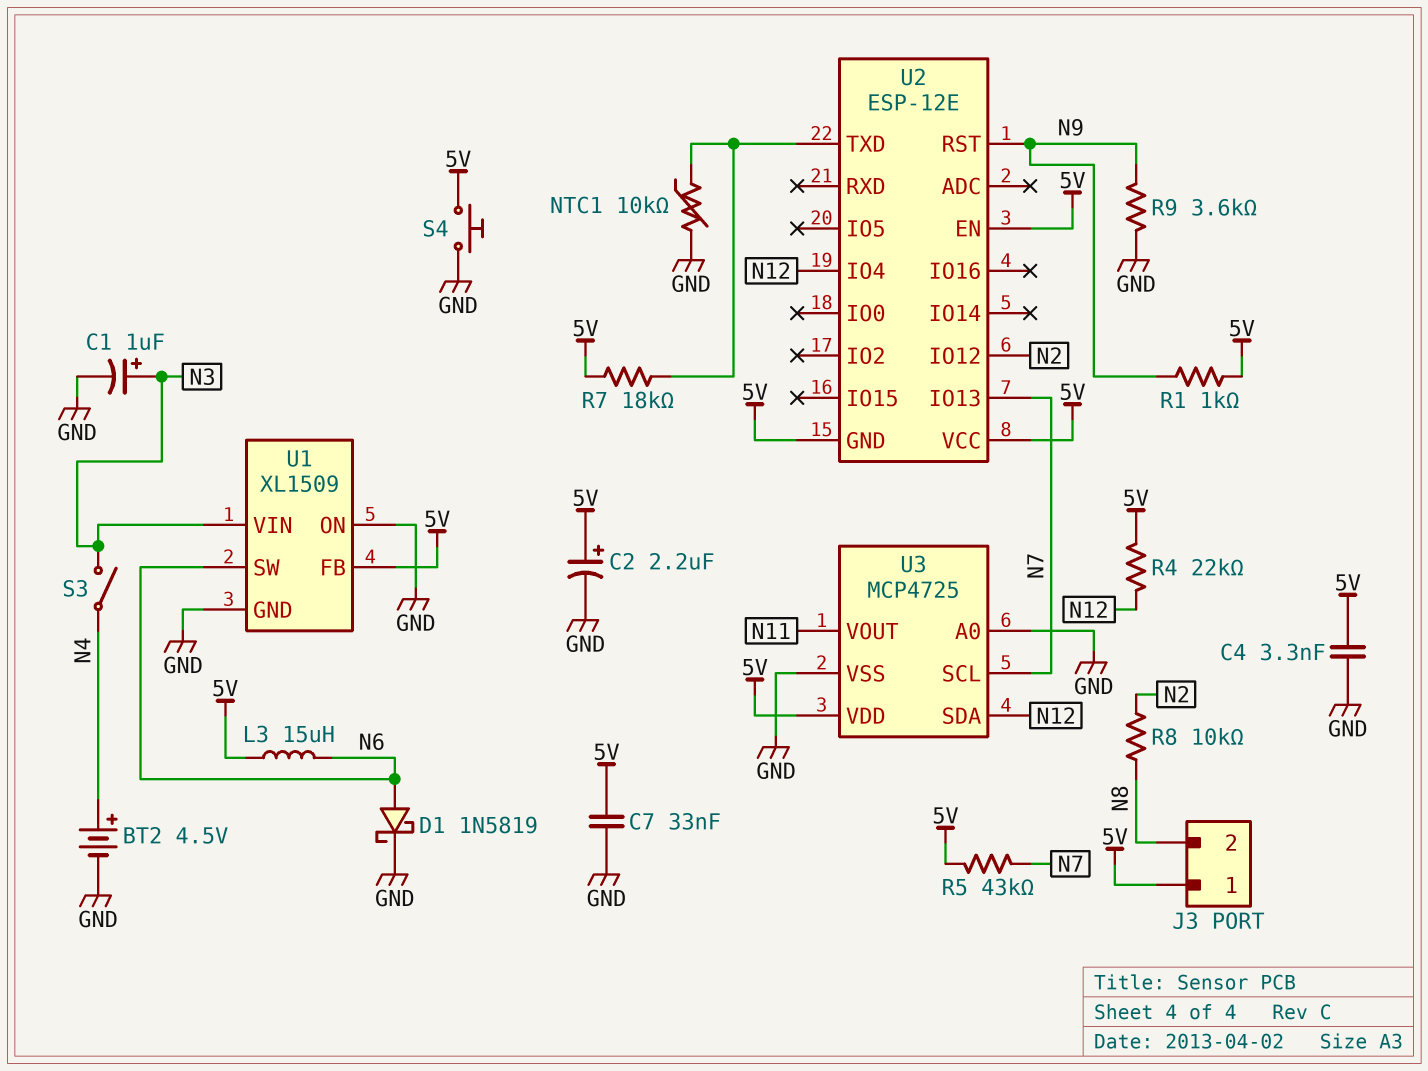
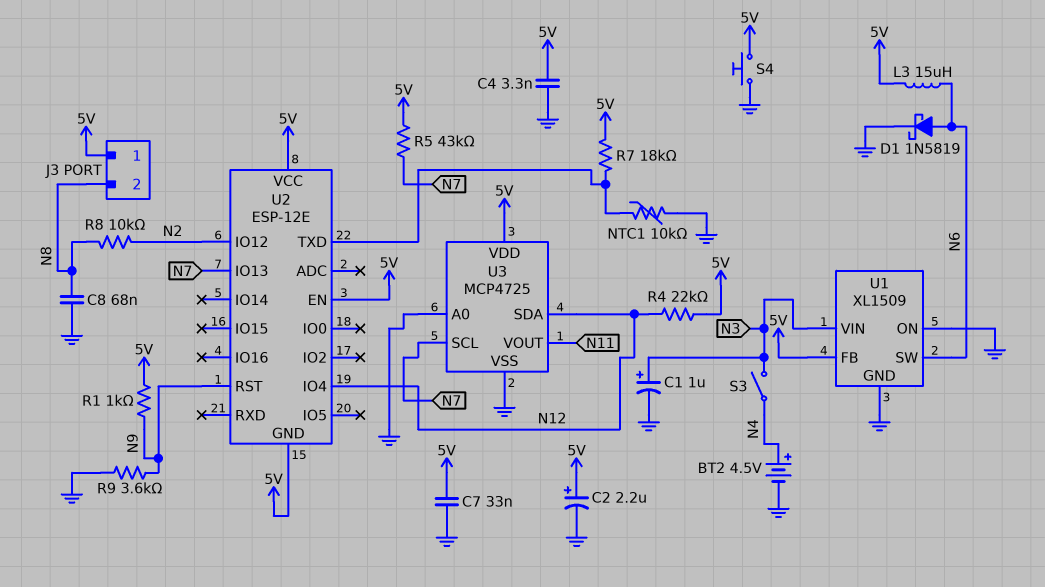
C8: none -> 68nF (GND, N8)

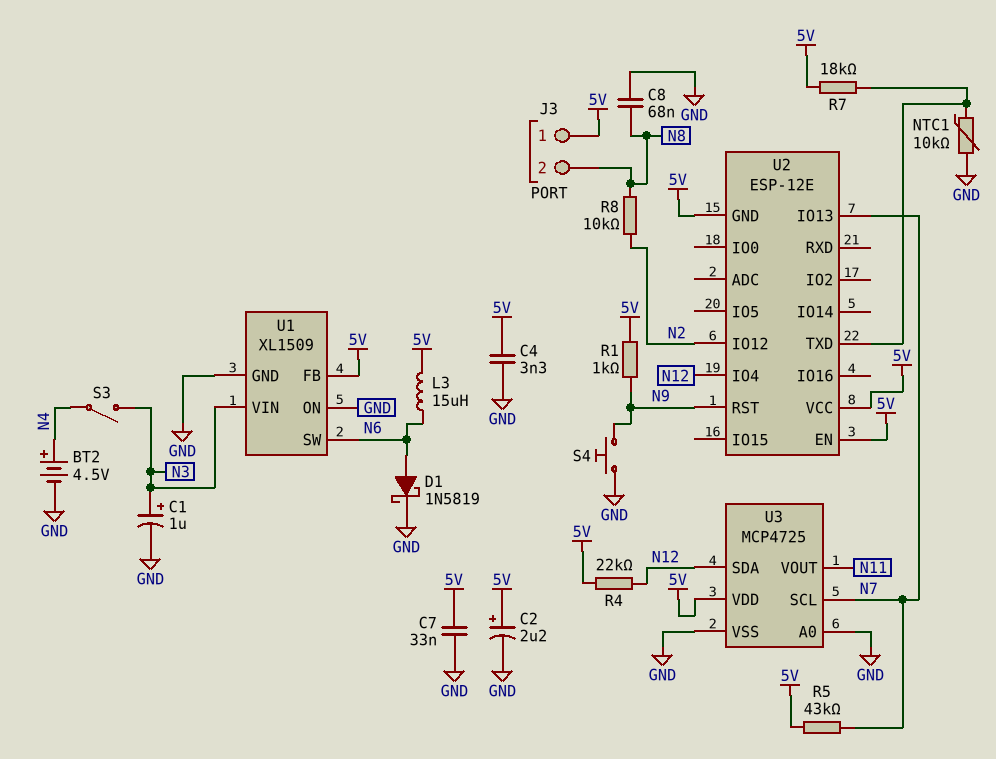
R9: 3.6k (GND, N9) -> none
S4: button (5V, GND) -> button (GND, N9)

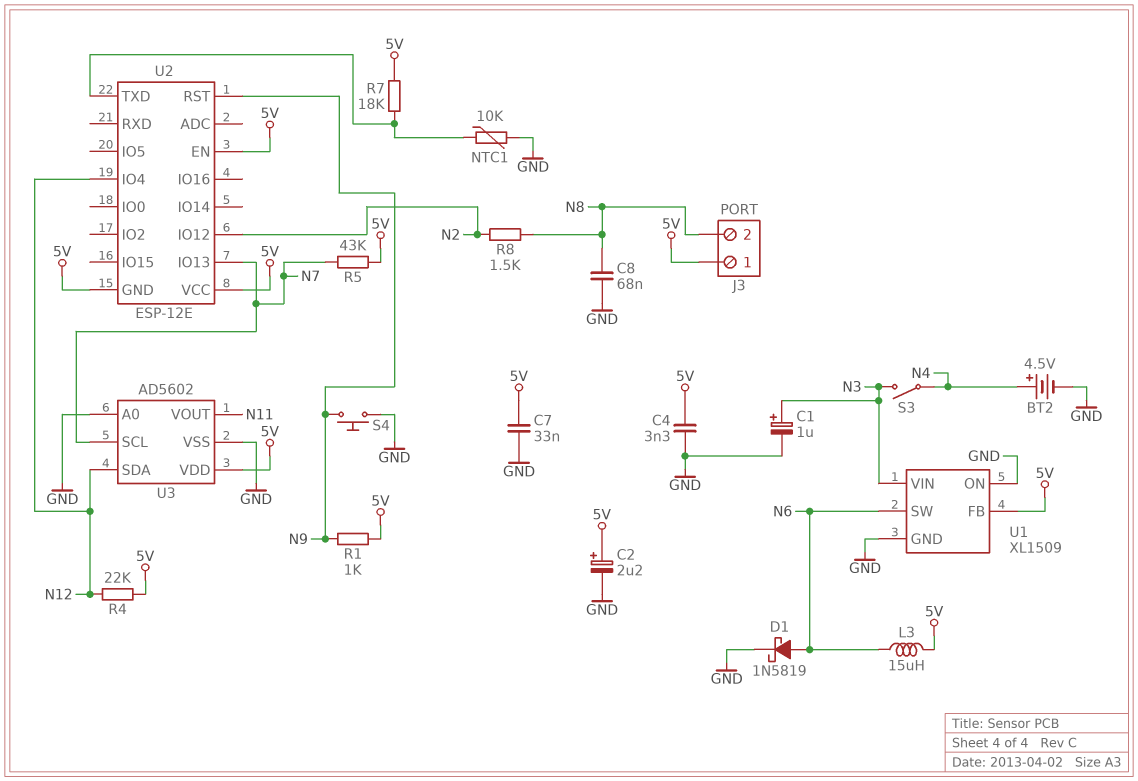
R8: 10k (N2, N8) -> 1.5k (N2, N8)
U3: MCP4725 -> AD5602

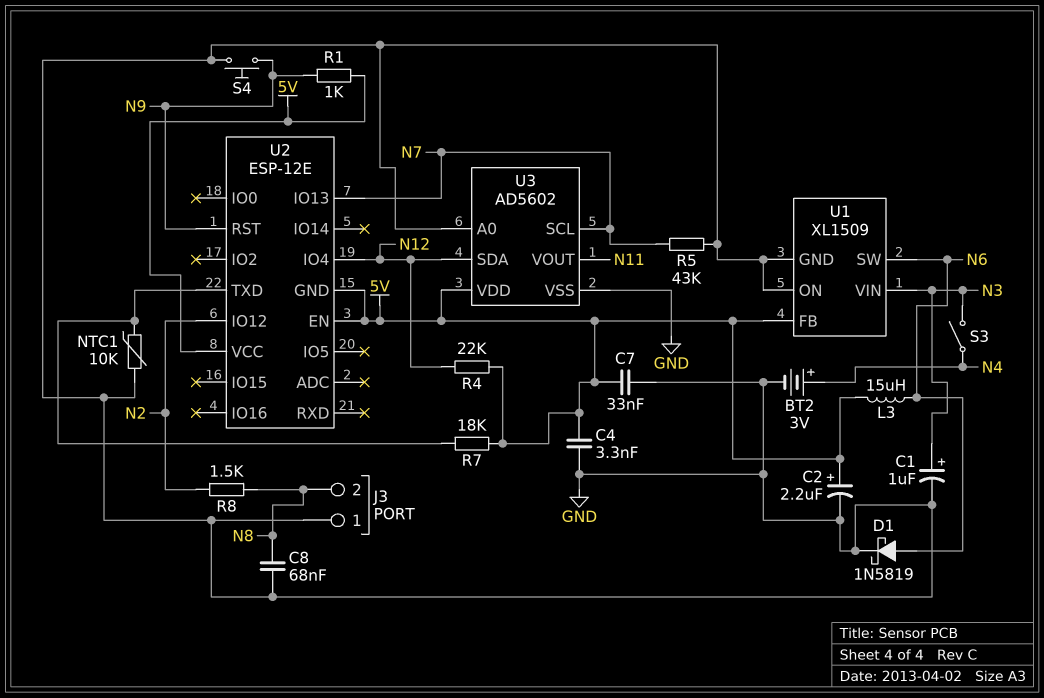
BT2: 4.5V (plus N4, minus GND) -> 3V (plus N4, minus GND)
J3 pin 1: 5V -> GND
R5: 43k (5V, N7) -> 43k (GND, N7)

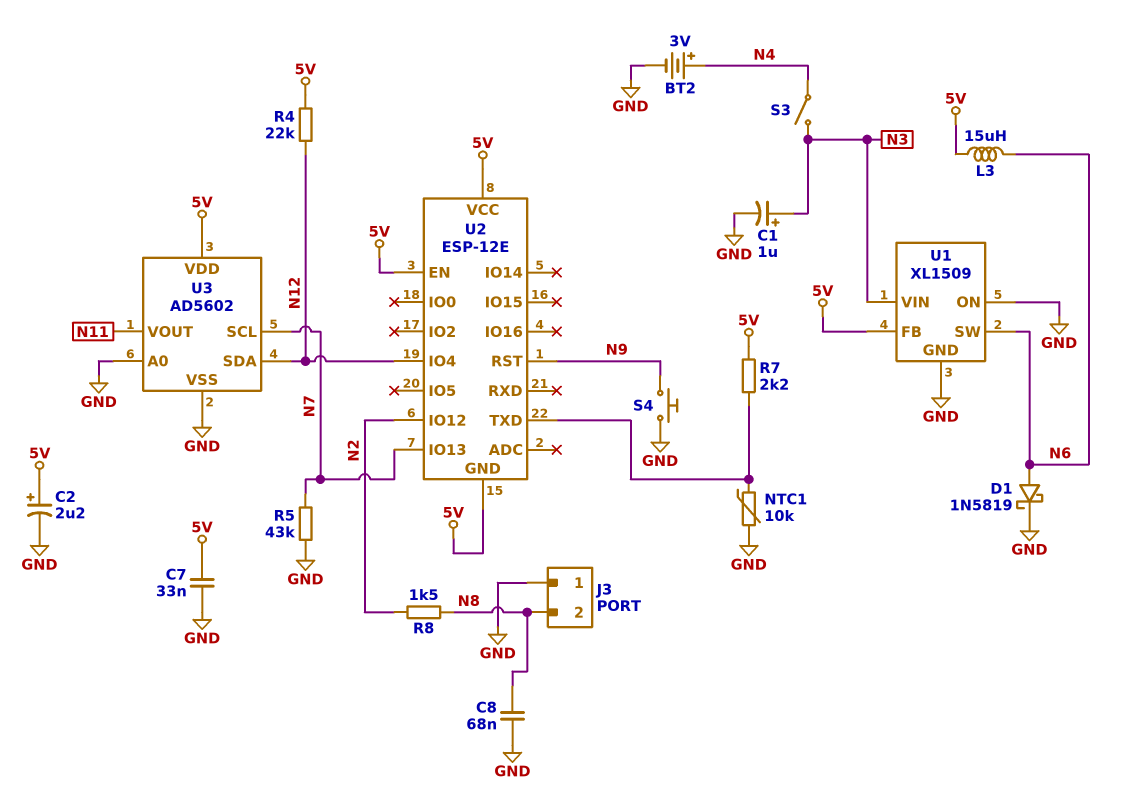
C4: 3.3nF (5V, GND) -> none
R1: 1k (5V, N9) -> none
R7: 18k (5V, U2/TXD) -> 2.2k (5V, U2/TXD)

